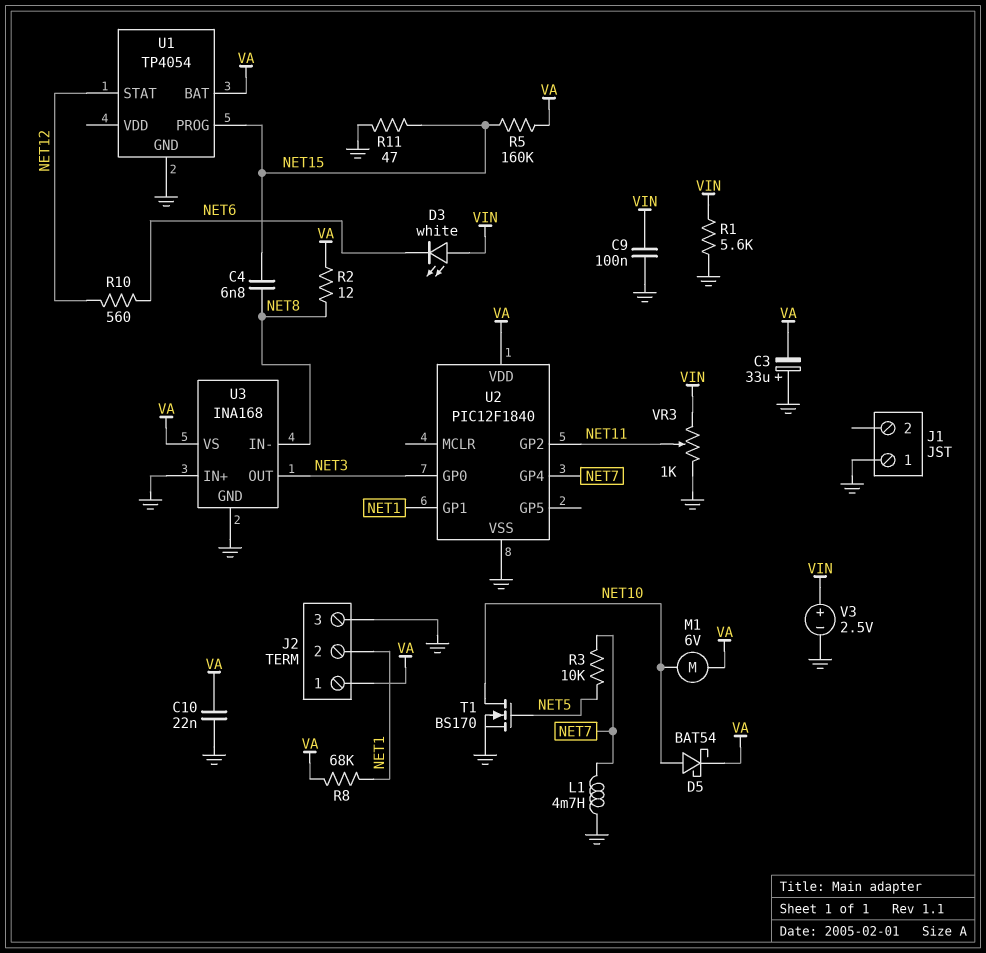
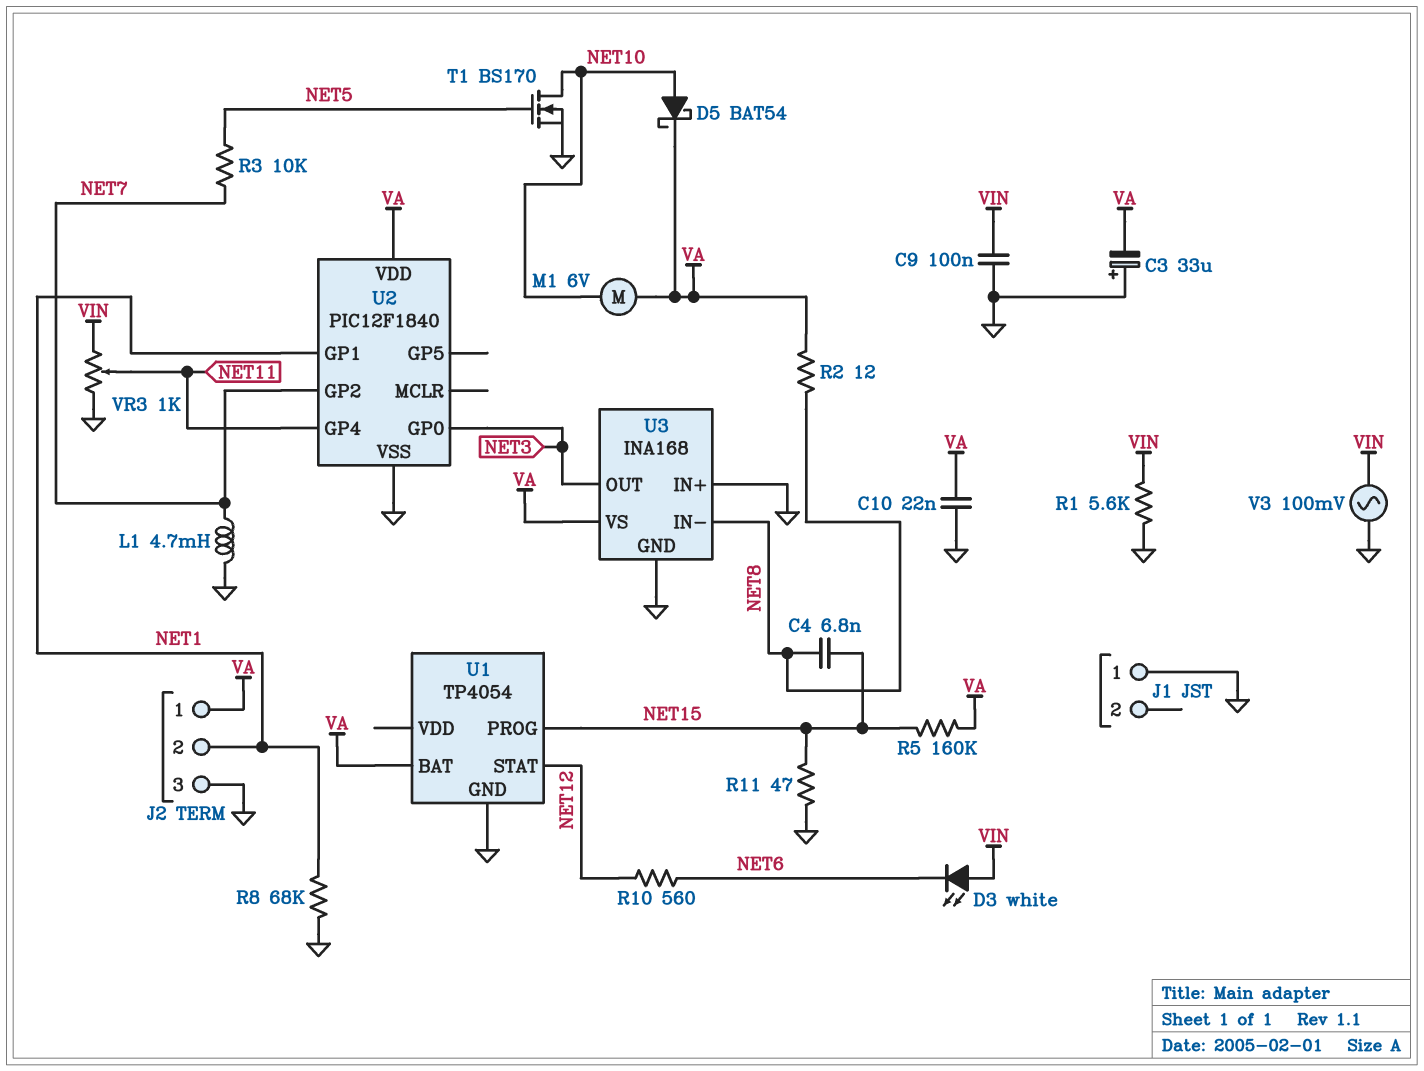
R8: 68k (NET1, VA) -> 68k (GND, NET1)
U2 pin GP2: NET11 -> NET7
U2 pin GP4: NET7 -> NET11
V3: 2.5V (plus VIN, minus GND) -> AC 100mV (GND, VIN)

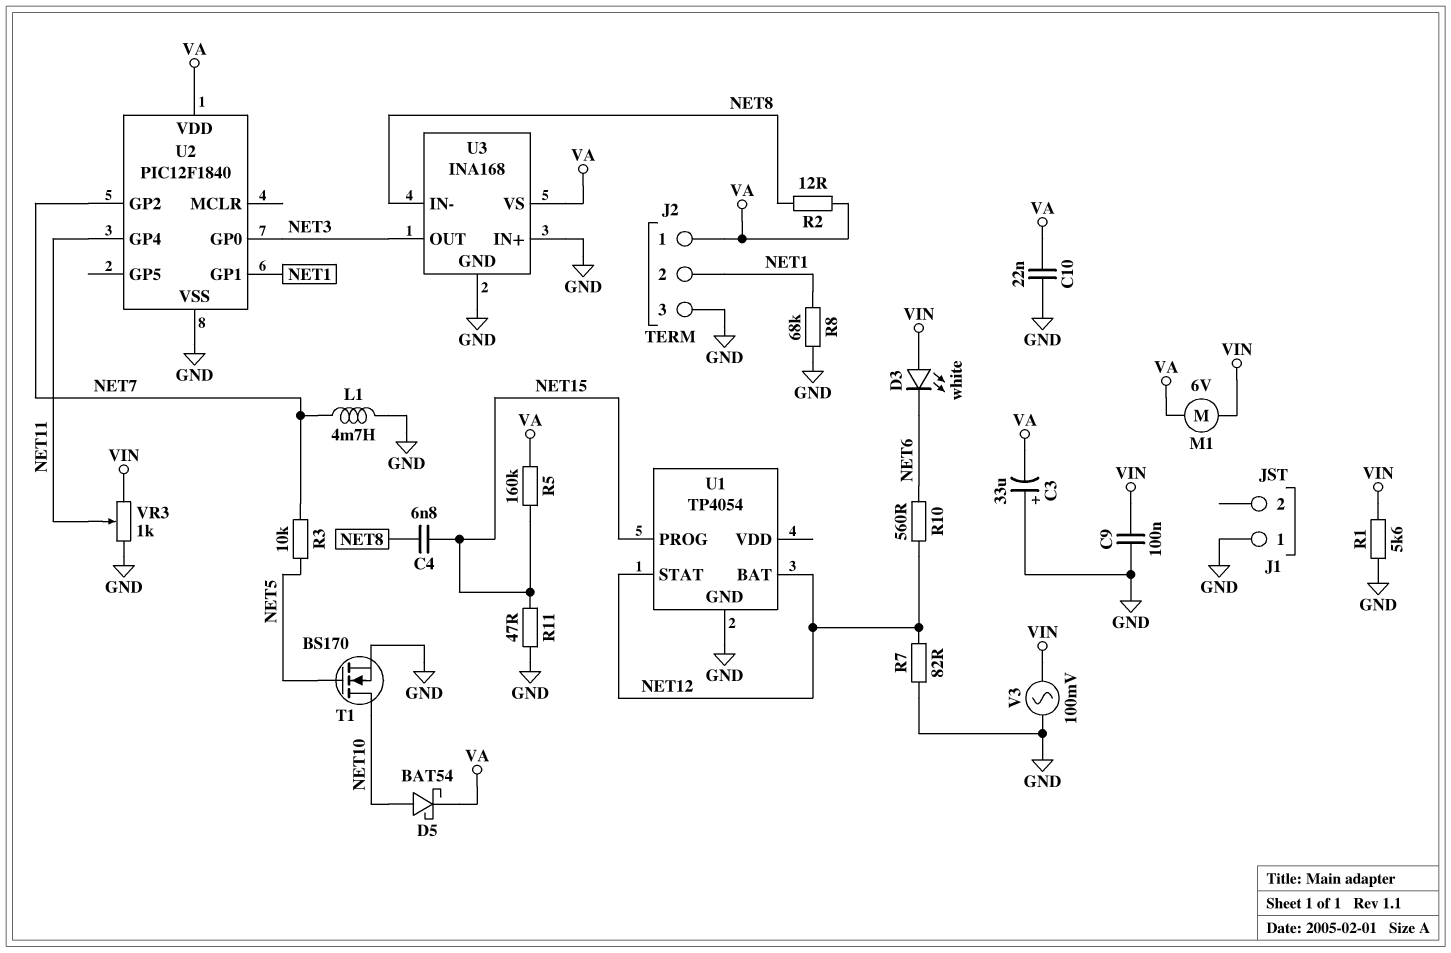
M1: motor 6V (NET10, VA) -> motor 6V (VA, VIN)
R7: none -> 82 (GND, NET12)
U1 pin BAT: VA -> NET12

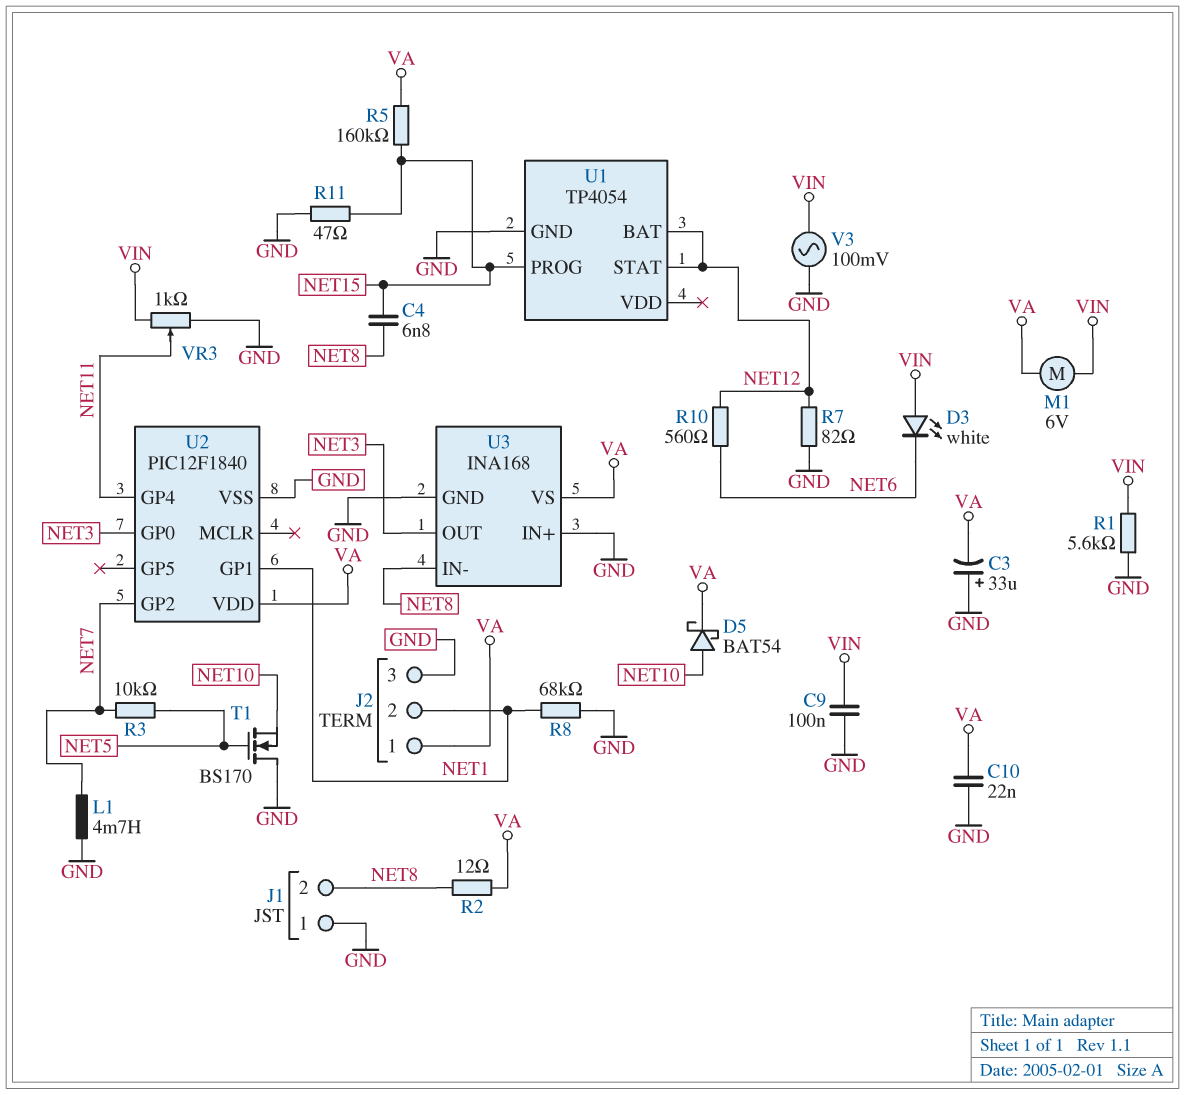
J1 pin 2: none -> NET8
T1: NMOS BS170 (G NET5, D NET10, S GND) -> NMOS BS170 (G NET5, D GND, S NET10)

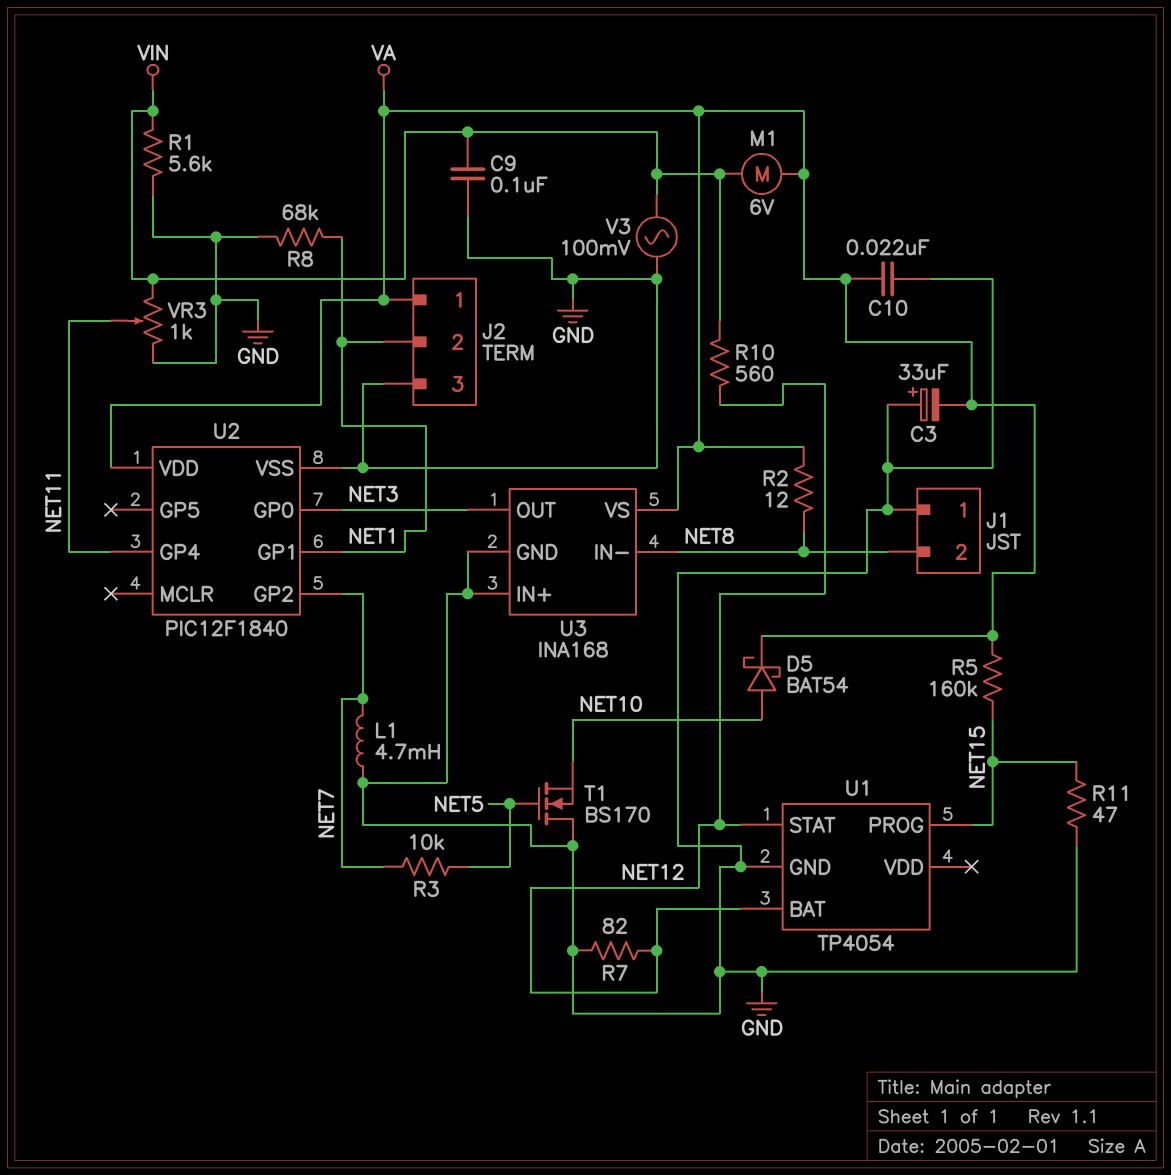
C4: 6.8nF (NET8, NET15) -> none
D3: LED white (A VIN, K NET6) -> none
R10: 560 (NET6, NET12) -> 560 (NET12, VIN)

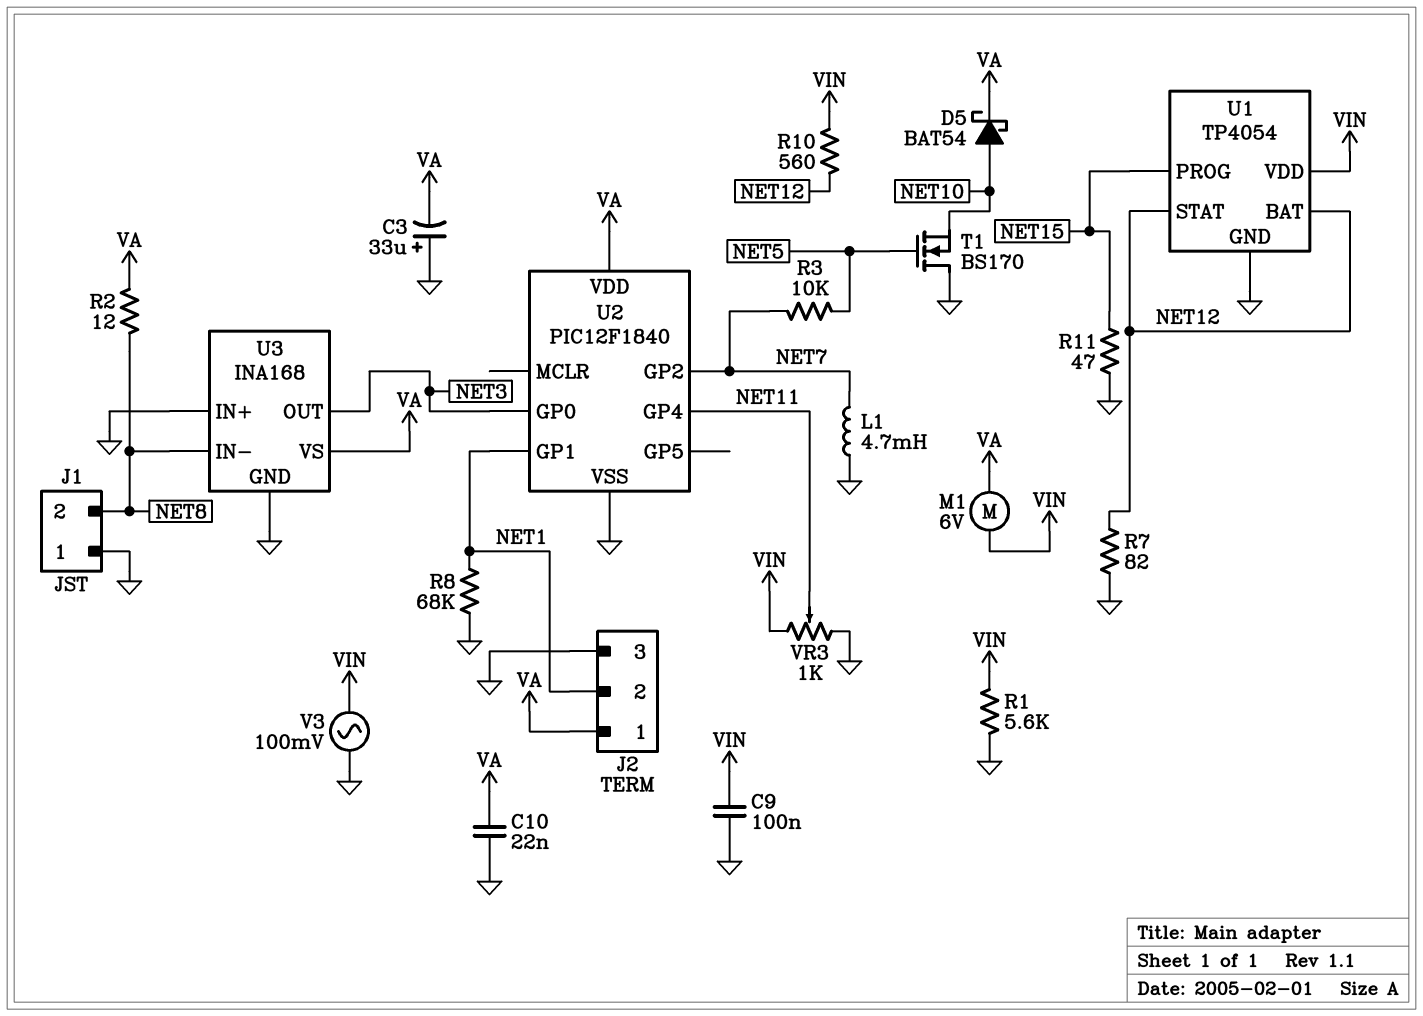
R5: 160k (NET15, VA) -> none
U1 pin VDD: none -> VIN

